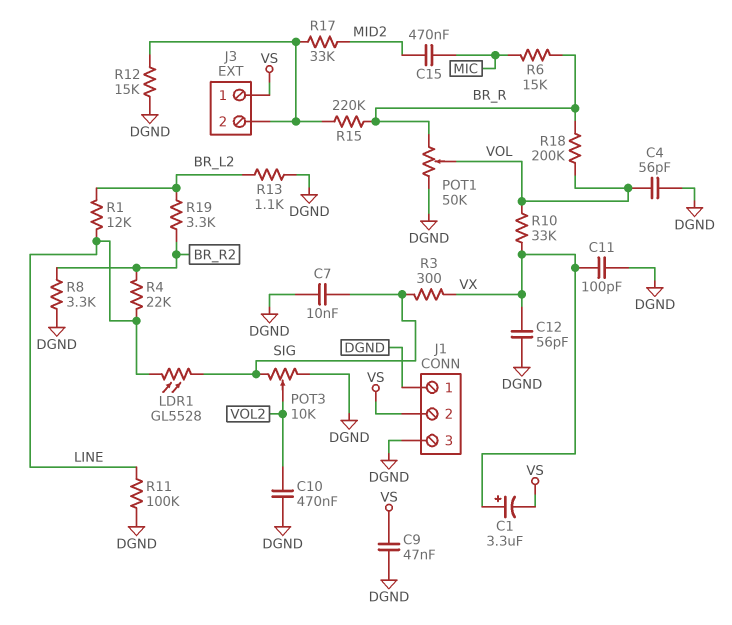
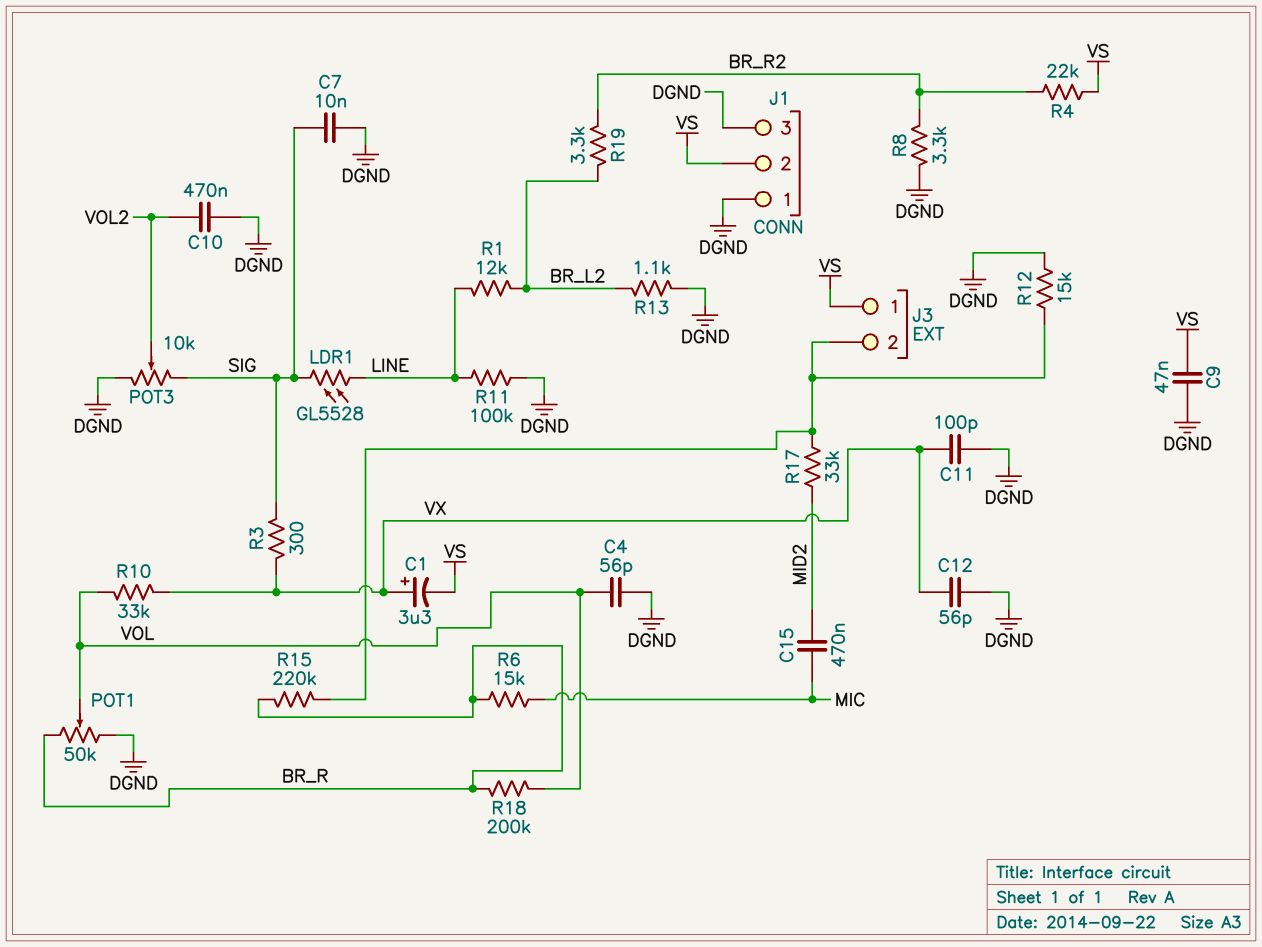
R4: 22k (BR_R2, LINE) -> 22k (BR_R2, VS)

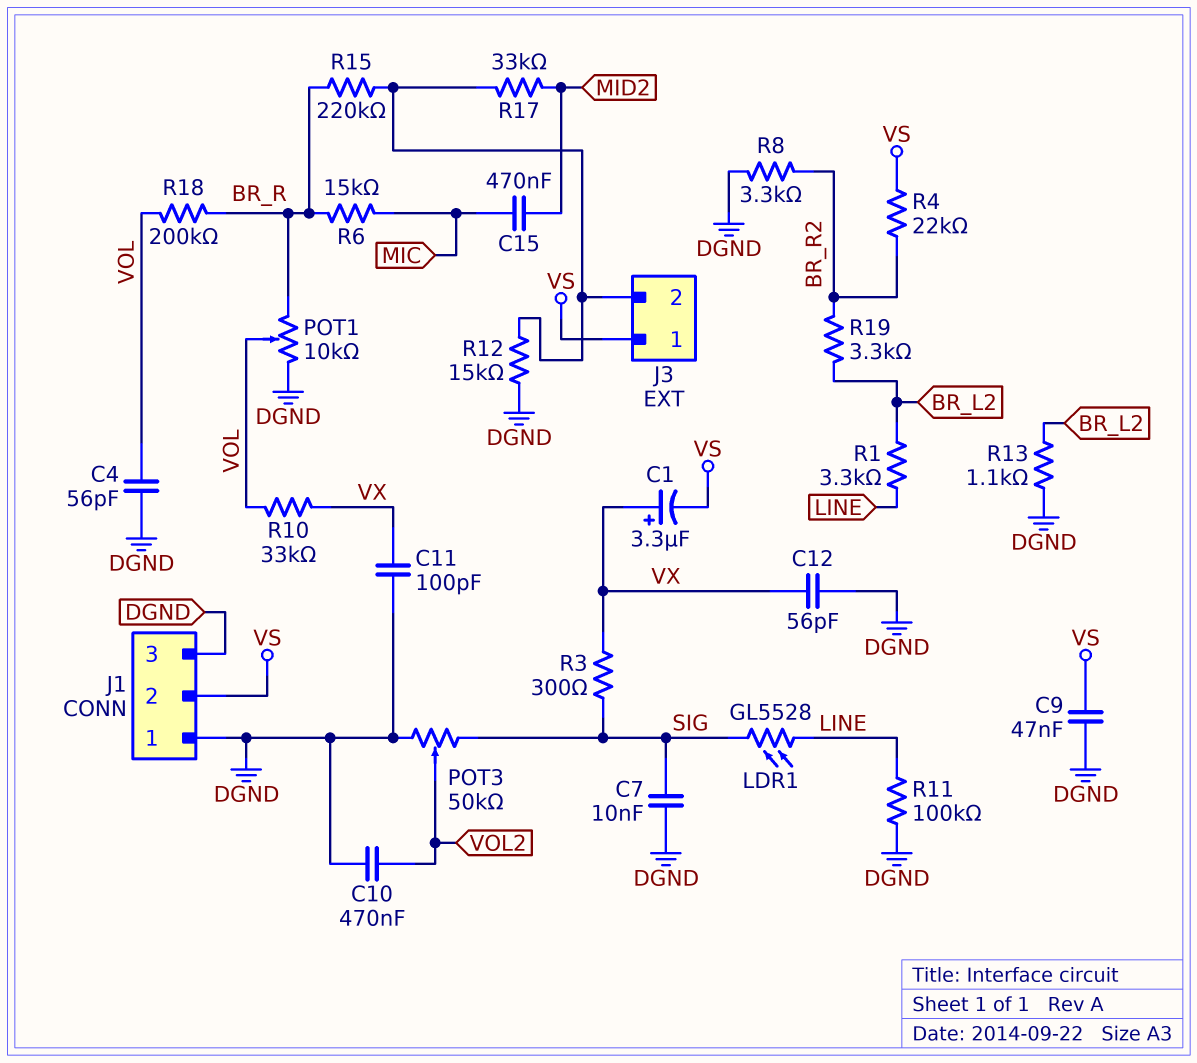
POT1: 50k (BR_R, DGND, wiper VOL) -> 10k (BR_R, DGND, wiper VOL)
POT3: 10k (DGND, SIG, wiper VOL2) -> 50k (DGND, SIG, wiper VOL2)
R1: 12k (BR_L2, LINE) -> 3.3k (BR_L2, LINE)

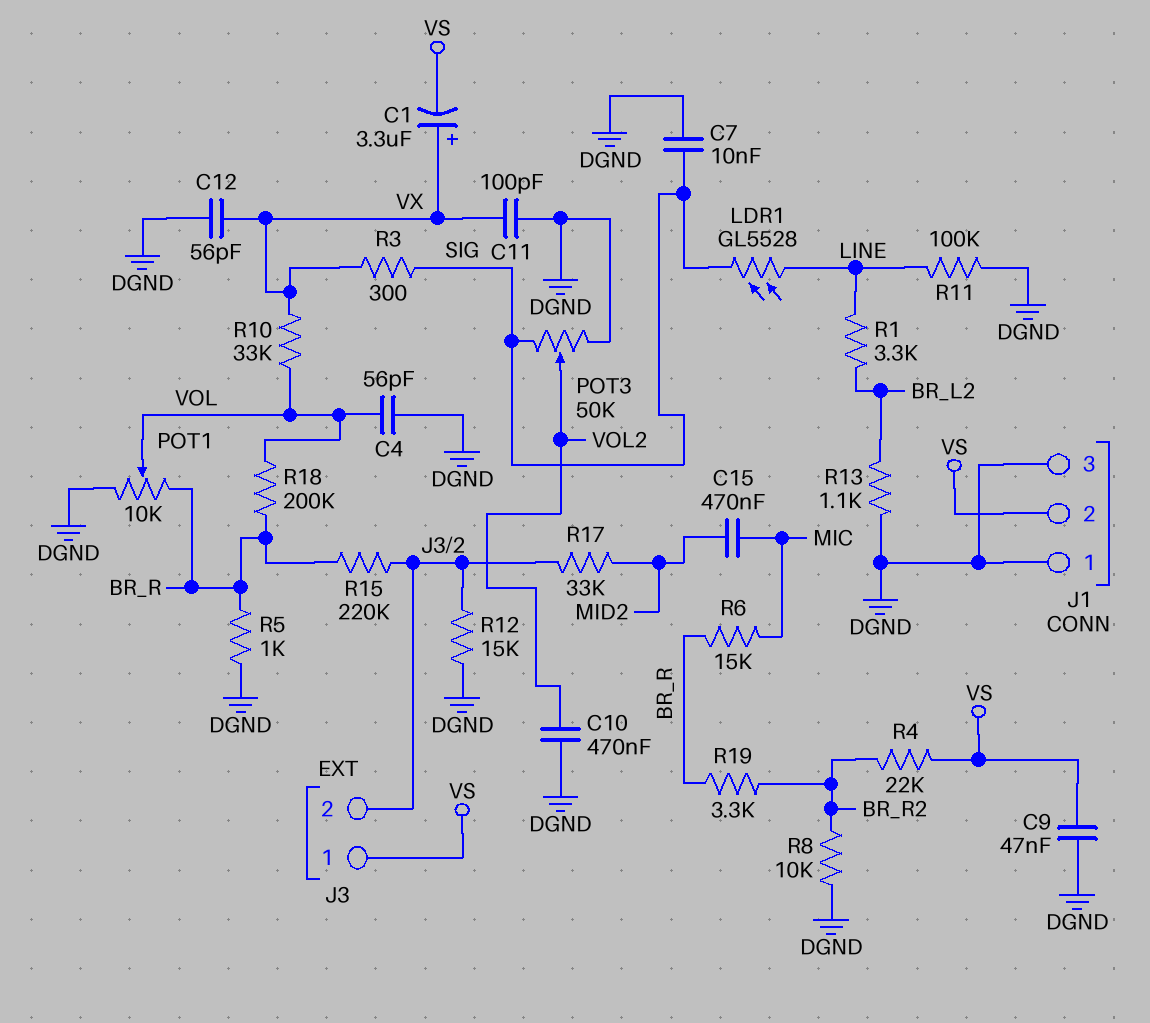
R5: none -> 1k (BR_R, DGND)
R8: 3.3k (BR_R2, DGND) -> 10k (BR_R2, DGND)
R19: 3.3k (BR_L2, BR_R2) -> 3.3k (BR_R, BR_R2)

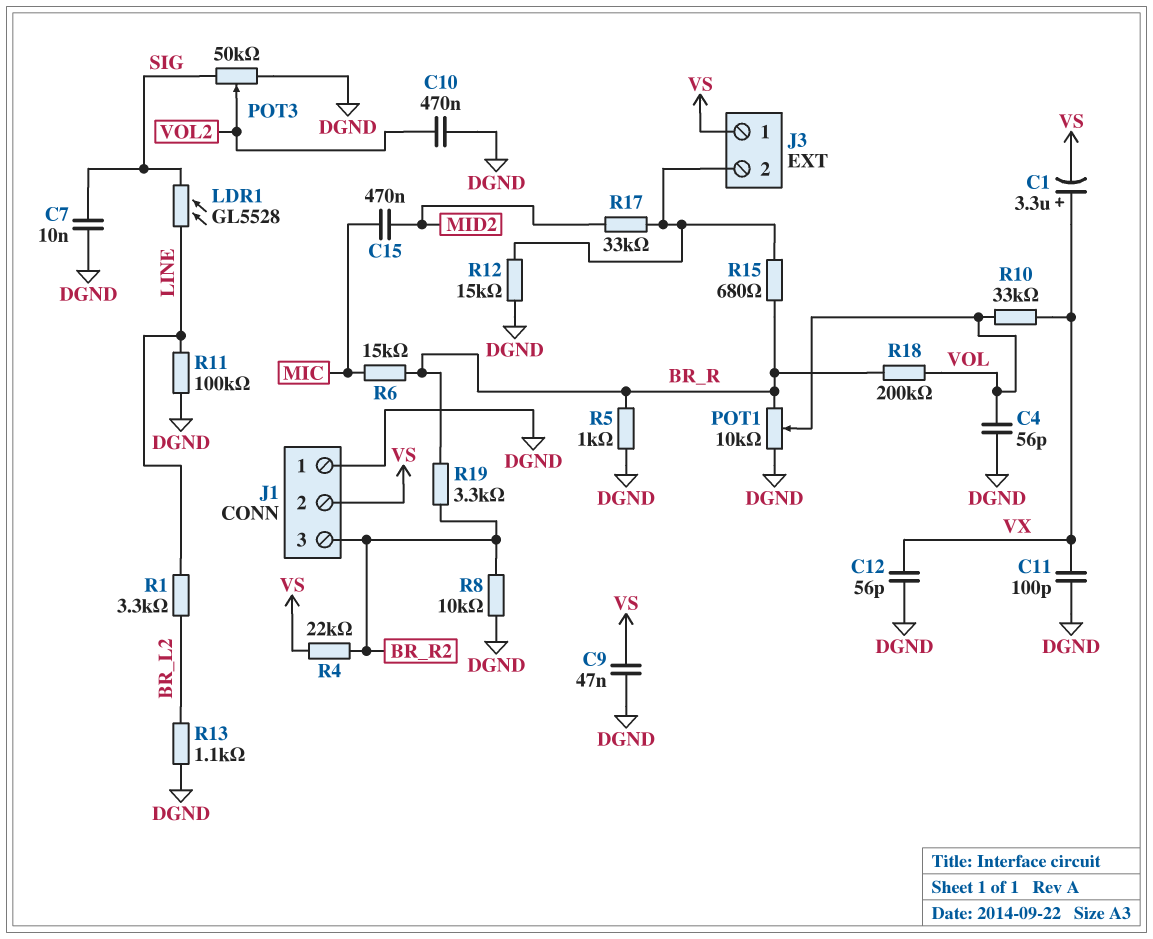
J1 pin 3: DGND -> BR_R2
R3: 300 (SIG, VX) -> none
R15: 220k (BR_R, J3/2) -> 680 (BR_R, J3/2)

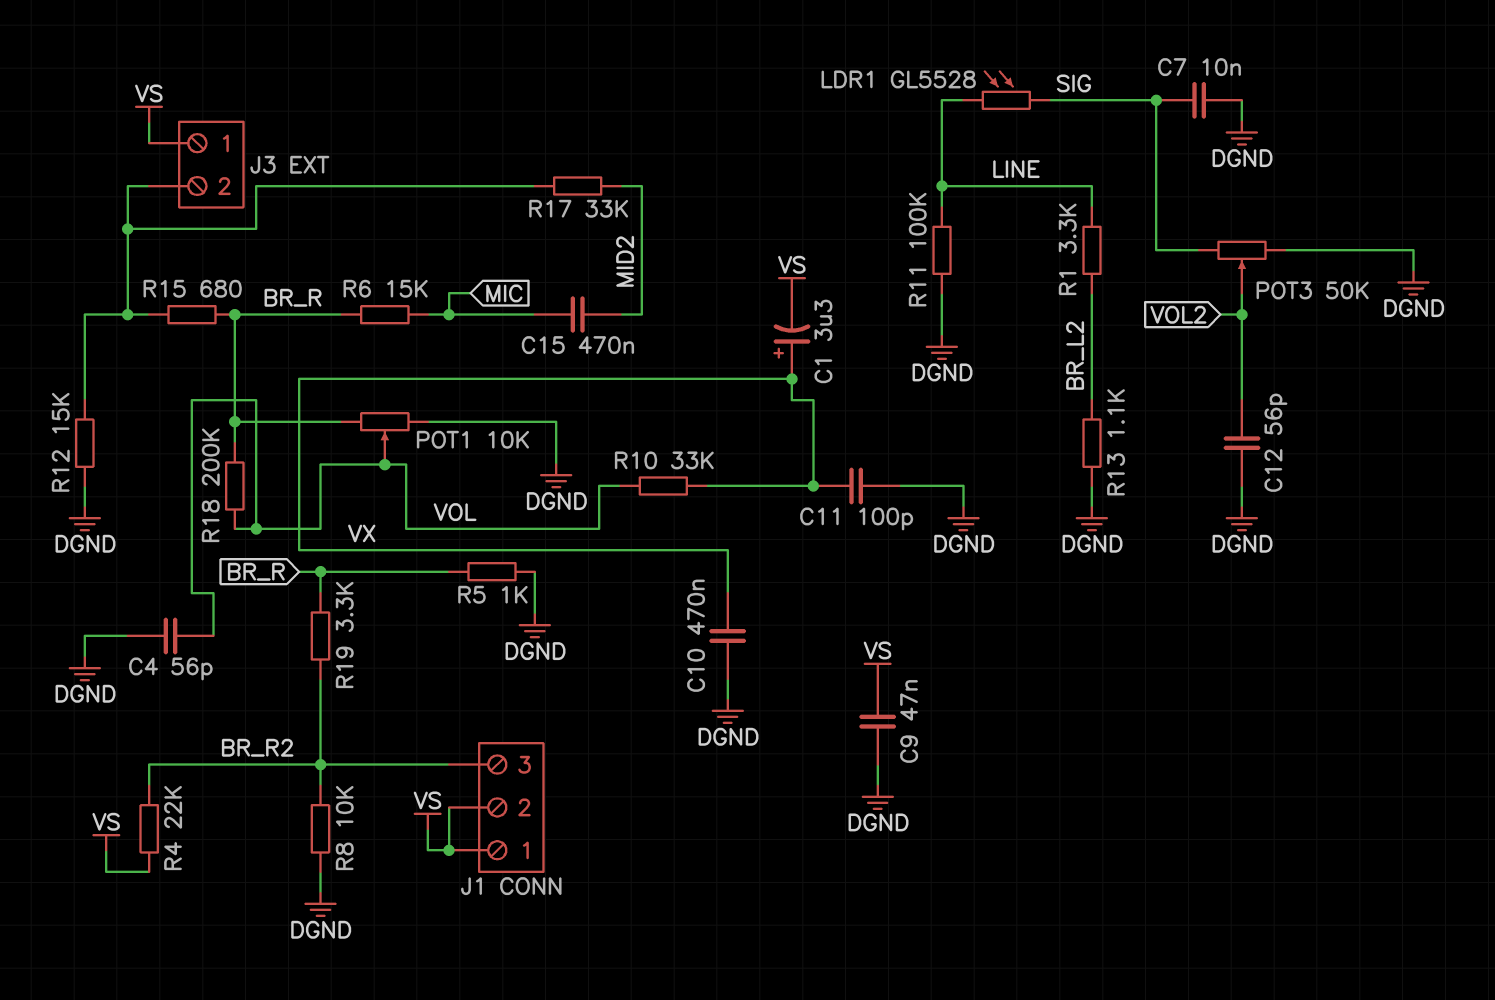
C10: 470nF (DGND, VOL2) -> 470nF (DGND, VX)
C12: 56pF (DGND, VX) -> 56pF (DGND, VOL2)
J1 pin 1: DGND -> VS

